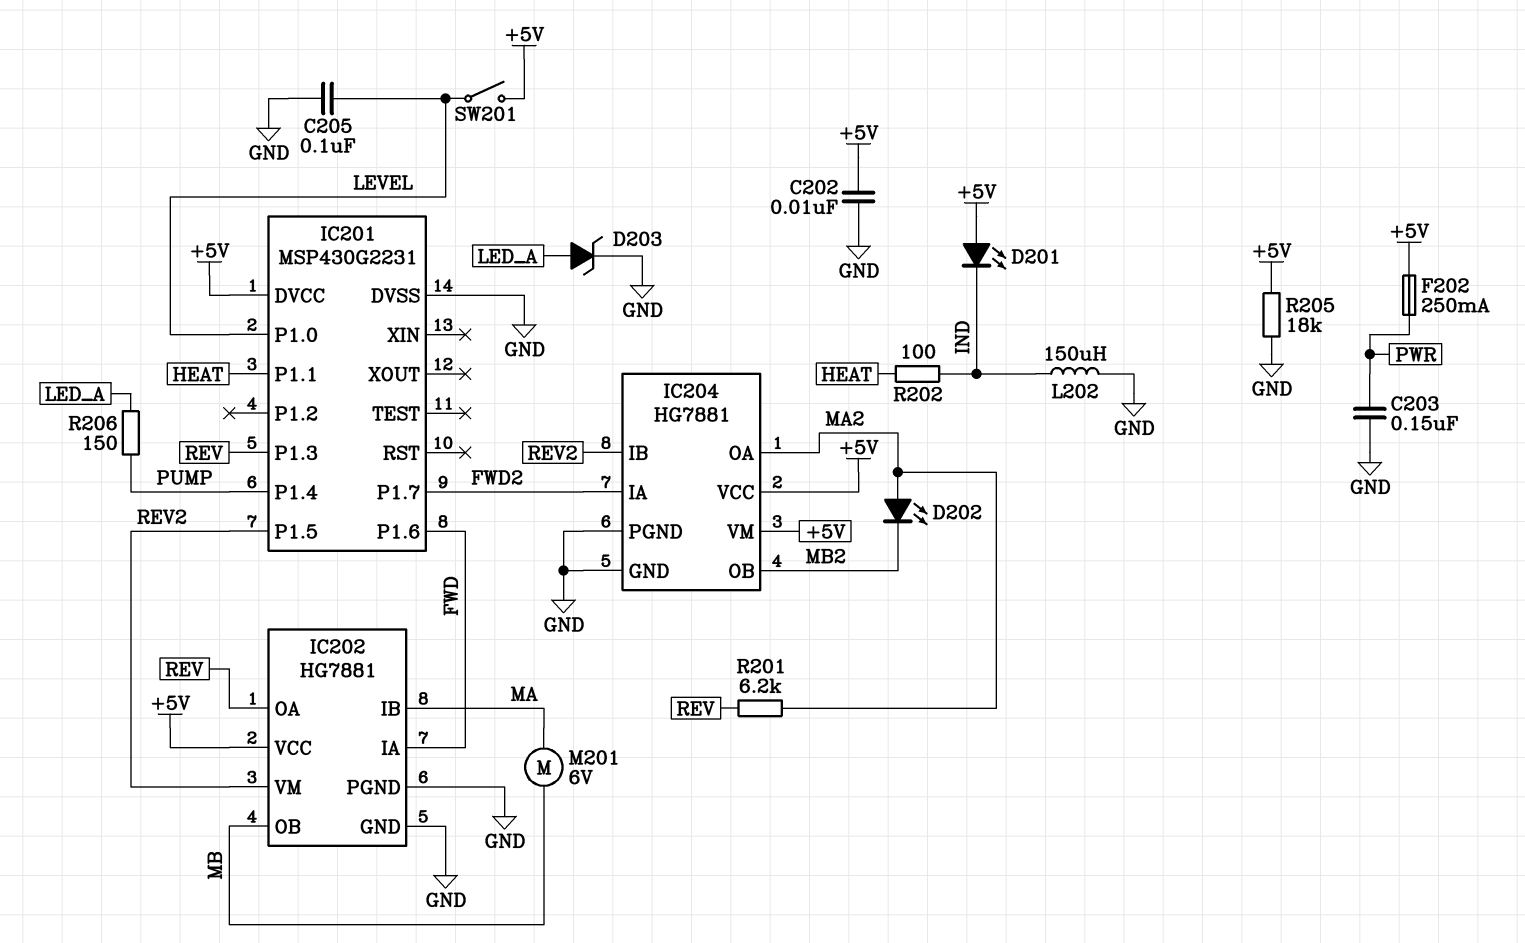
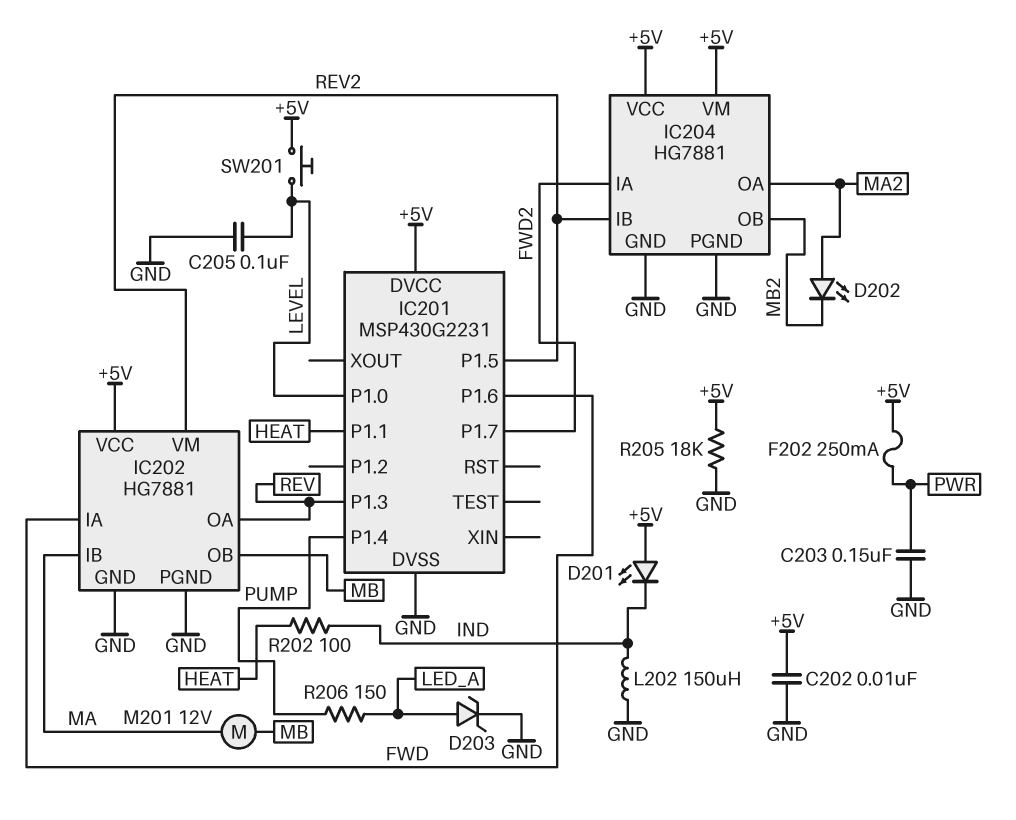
M201: motor 6V (MA, MB) -> motor 12V (MA, MB)
R201: 6.2k (MA2, REV) -> none
SW201: switch (+5V, LEVEL) -> button (+5V, LEVEL)

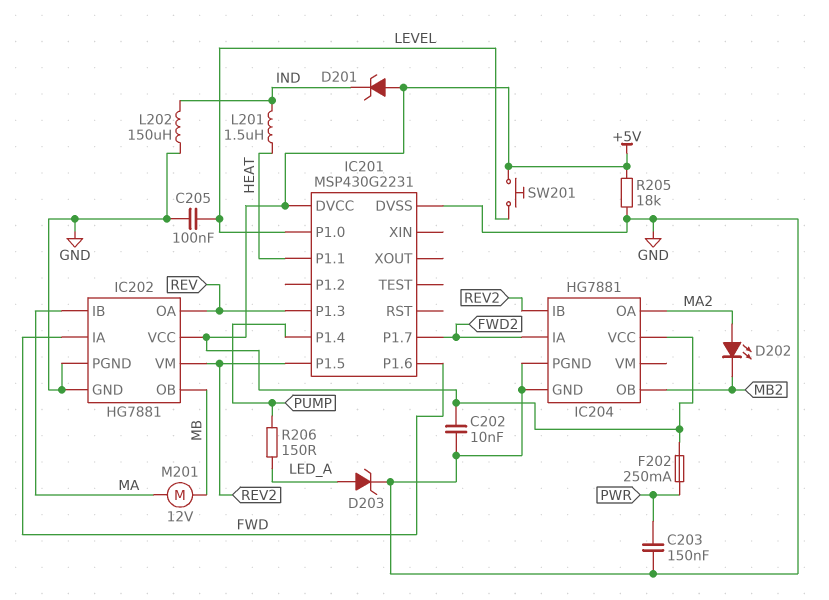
D201: LED (A +5V, K IND) -> zener (A +5V, K IND)
IC204 pin VM: +5V -> none
L201: none -> 1.5uH (HEAT, IND)
R202: 100 (HEAT, IND) -> none

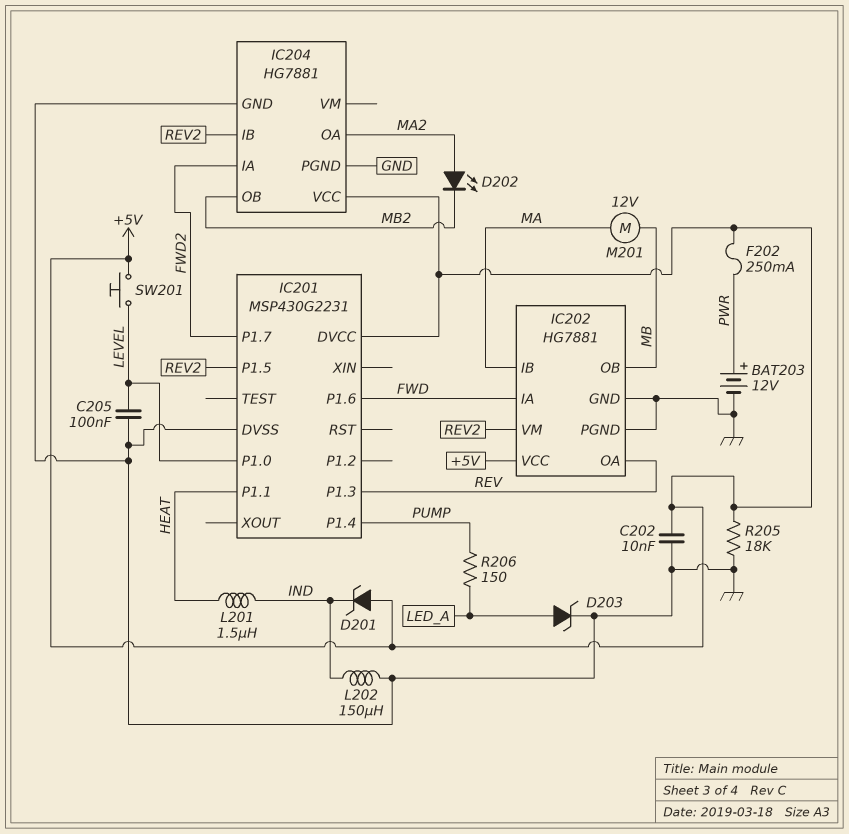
BAT203: none -> 12V (plus PWR, minus GND)
C203: 150nF (GND, PWR) -> none

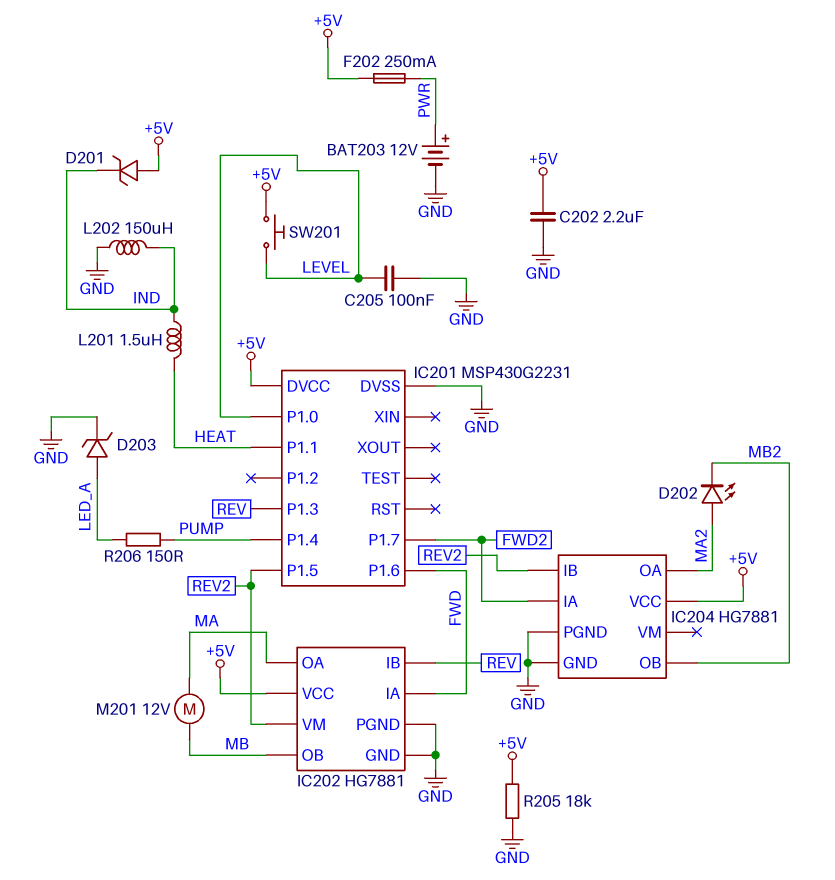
C202: 10nF (+5V, GND) -> 2.2uF (+5V, GND)
IC202 pin IB: MA -> REV
IC202 pin OA: REV -> MA

